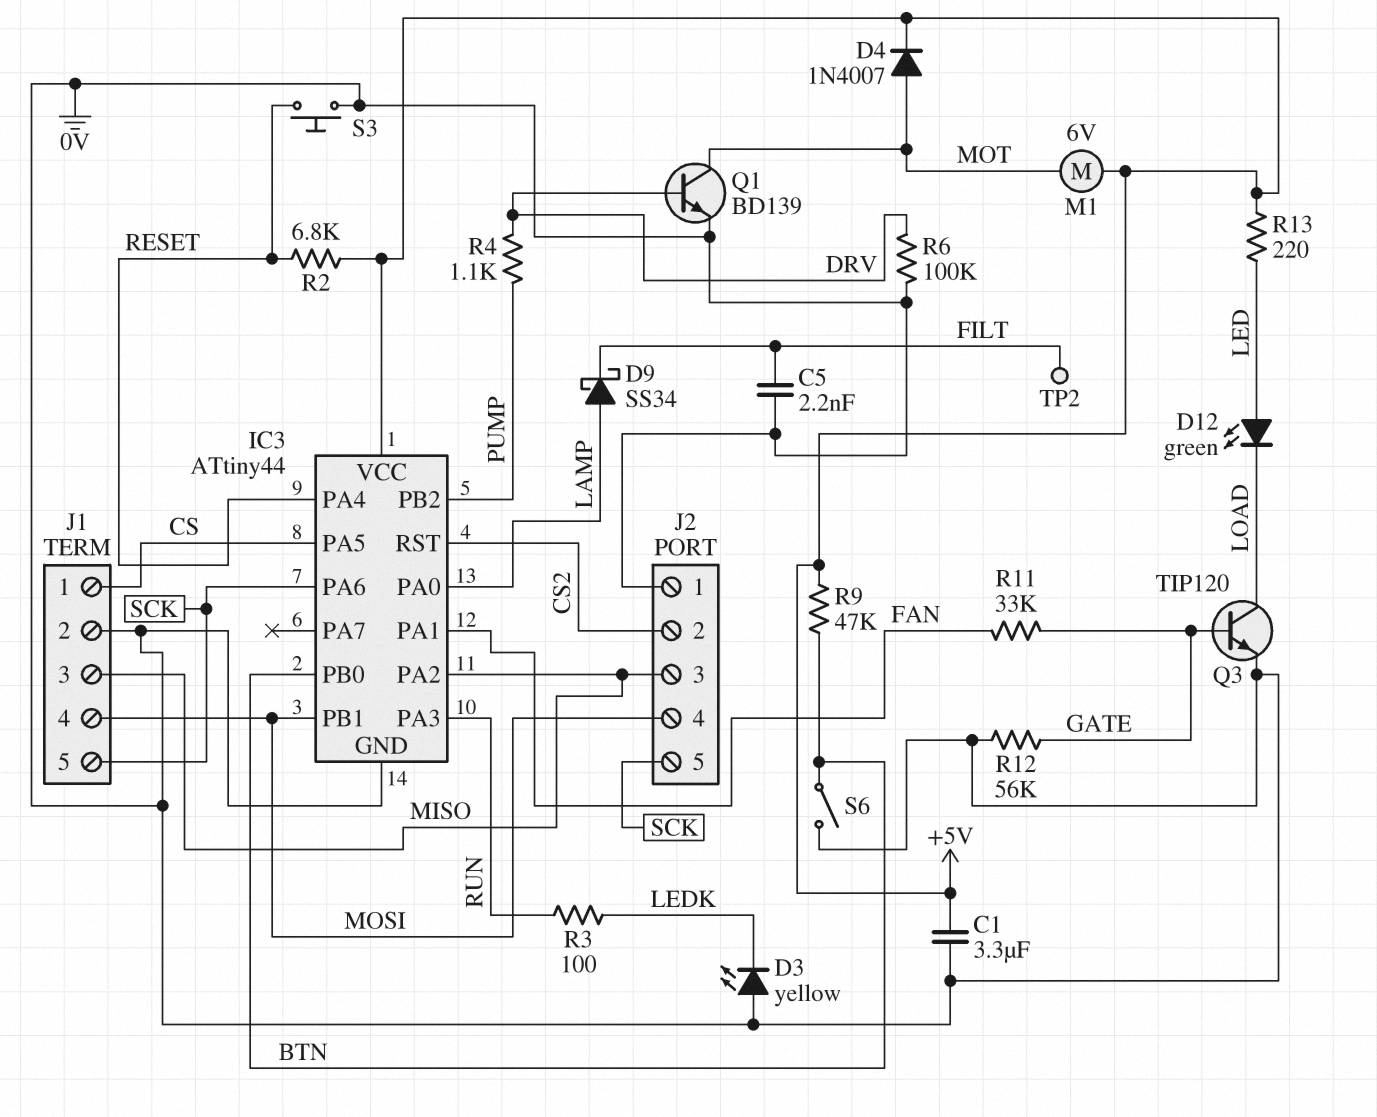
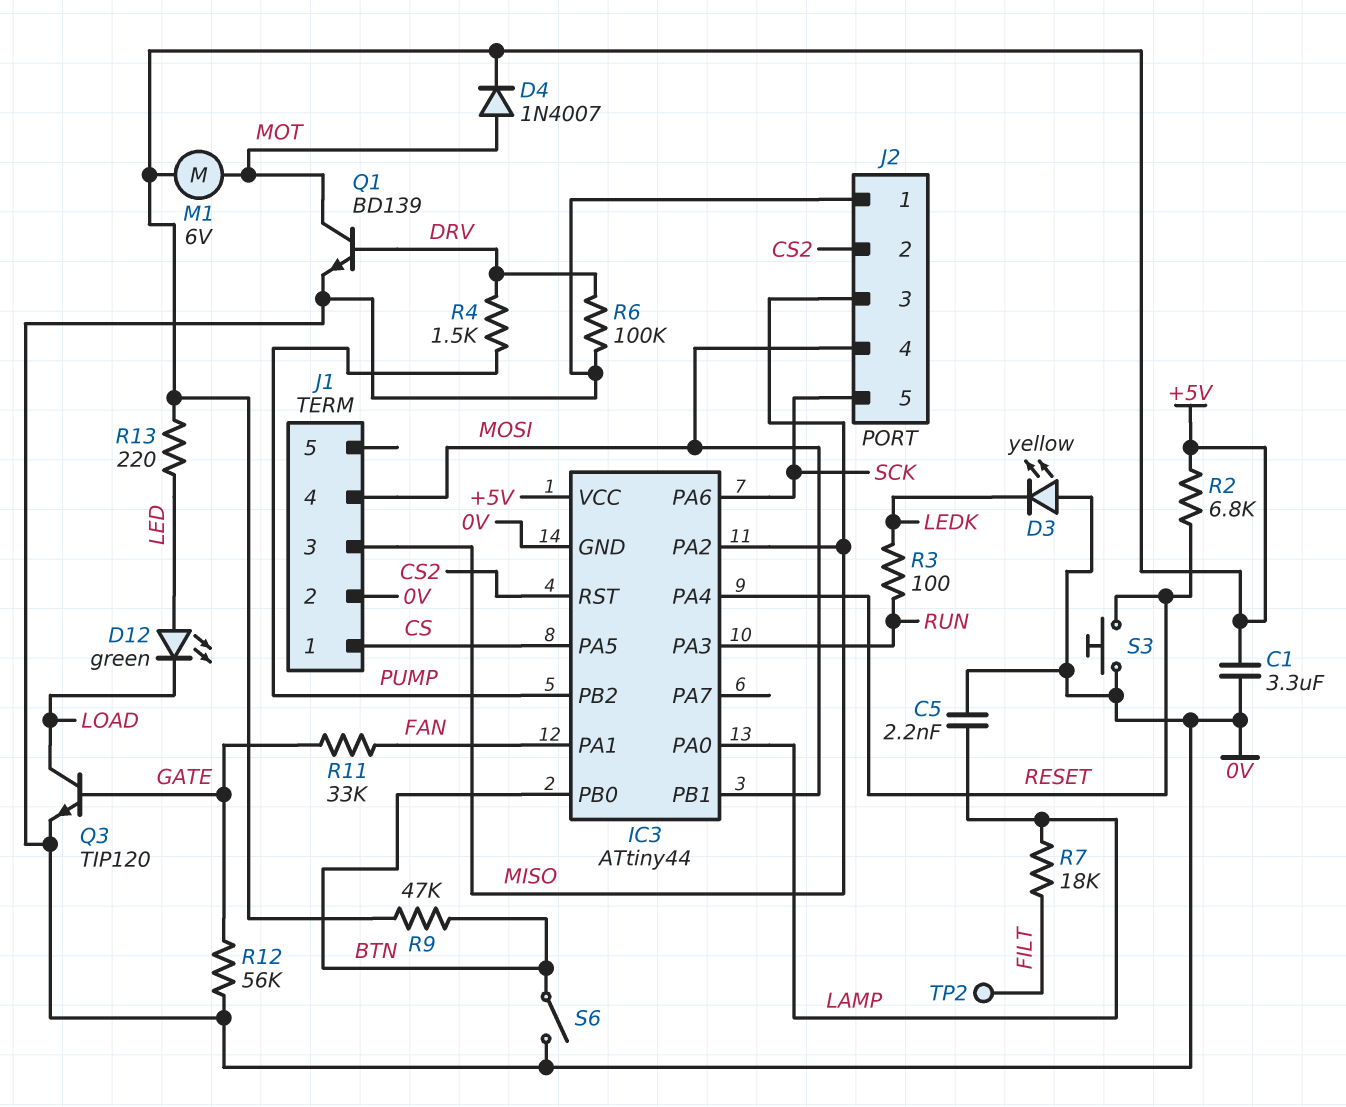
C5: 2.2nF (0V, FILT) -> 2.2nF (0V, LAMP)
D9: schottky SS34 (A LAMP, K FILT) -> none
J1 pin 5: SCK -> none
R4: 1.1k (DRV, PUMP) -> 1.5k (DRV, PUMP)
R7: none -> 18k (FILT, LAMP)

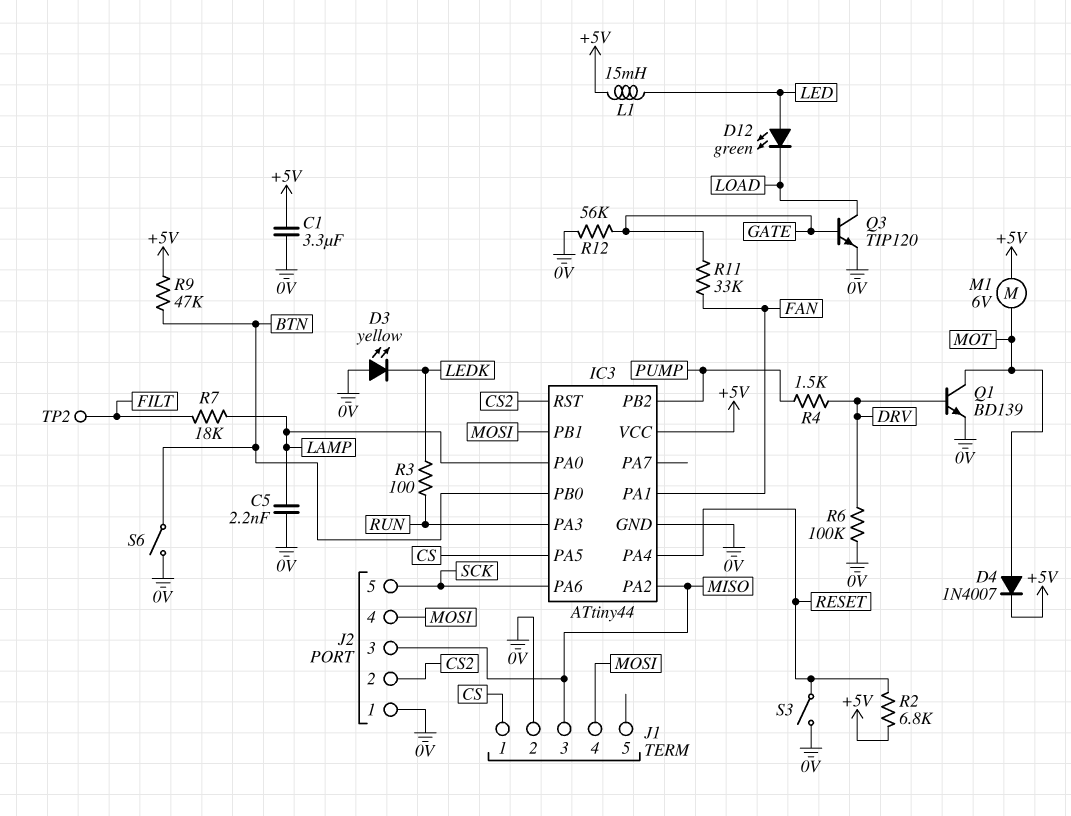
L1: none -> 15mH (+5V, LED)
R13: 220 (+5V, LED) -> none
S3: button (0V, RESET) -> switch (0V, RESET)

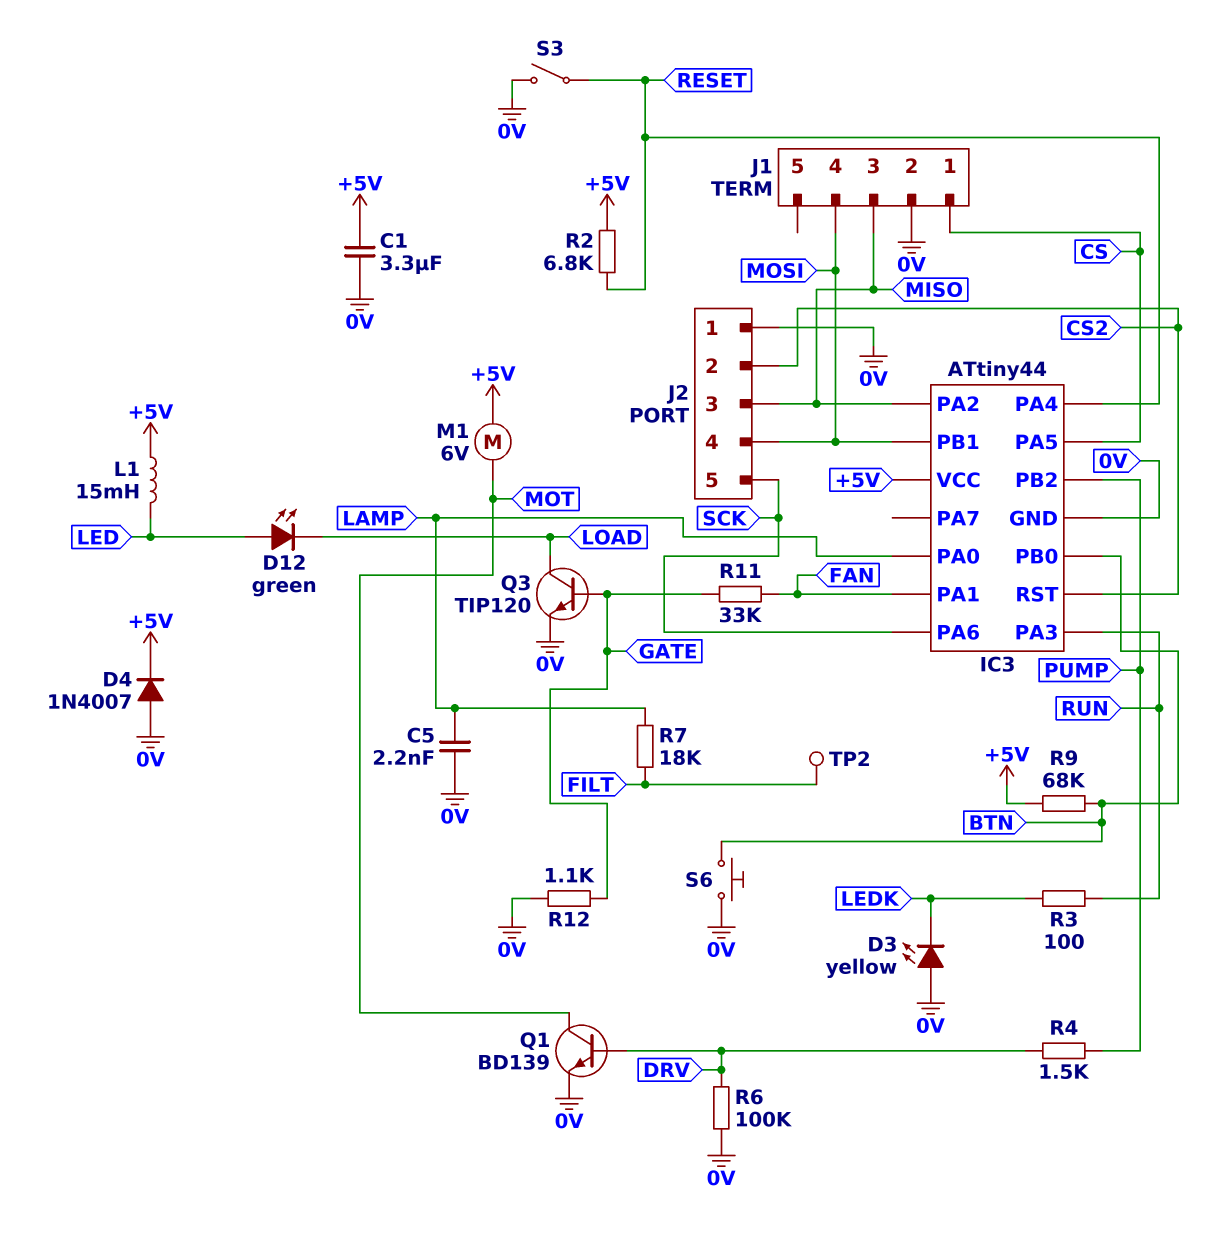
D4: diode 1N4007 (A MOT, K +5V) -> diode 1N4007 (A 0V, K +5V)
R9: 47k (+5V, BTN) -> 68k (+5V, BTN)
R12: 56k (0V, GATE) -> 1.1k (0V, GATE)
S6: switch (0V, BTN) -> button (0V, BTN)

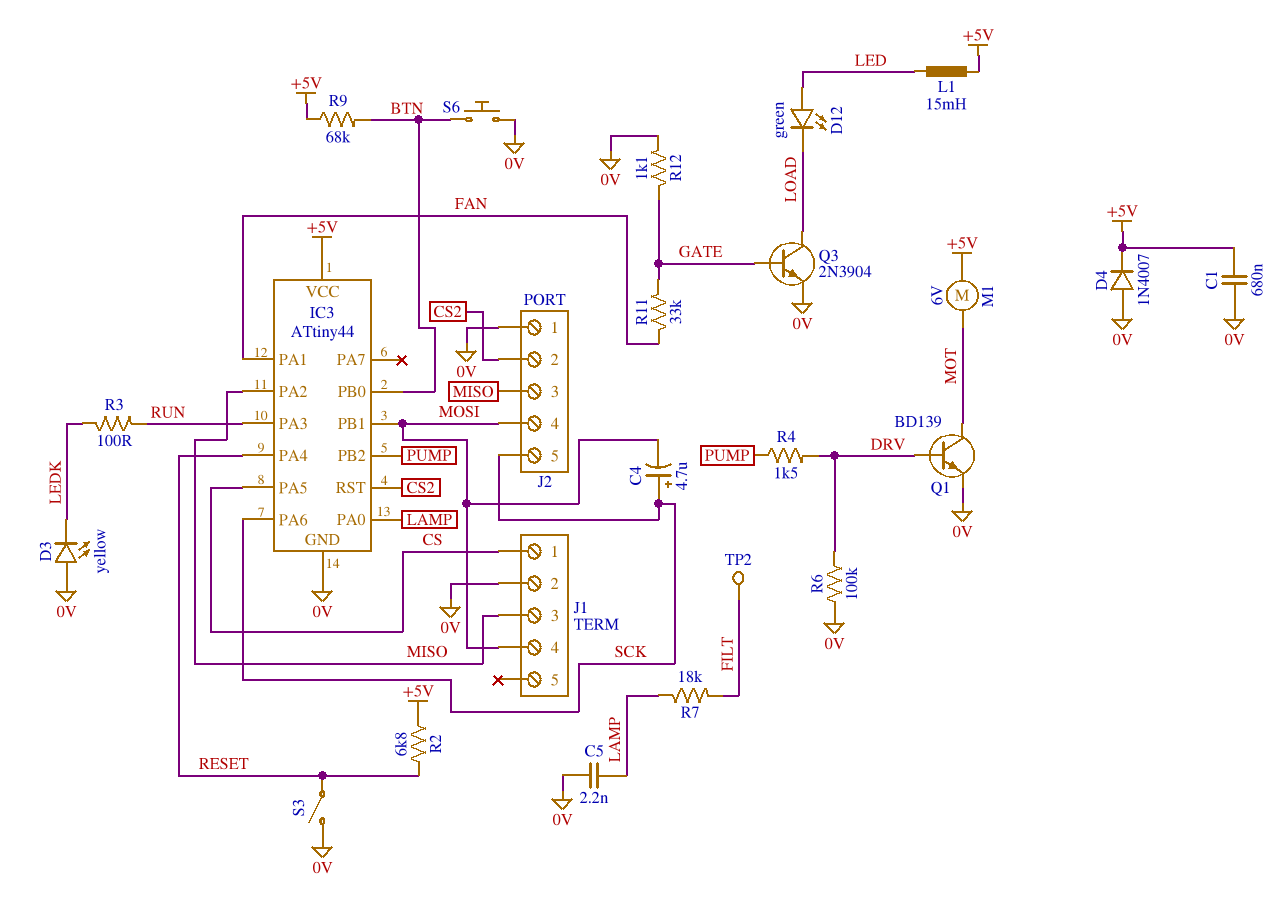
C1: 3.3uF (+5V, 0V) -> 680nF (+5V, 0V)
C4: none -> 4.7uF (plus SCK, minus MOSI)
Q3: NPN TIP120 (B GATE, C LOAD, E 0V) -> NPN 2N3904 (B GATE, C LOAD, E 0V)

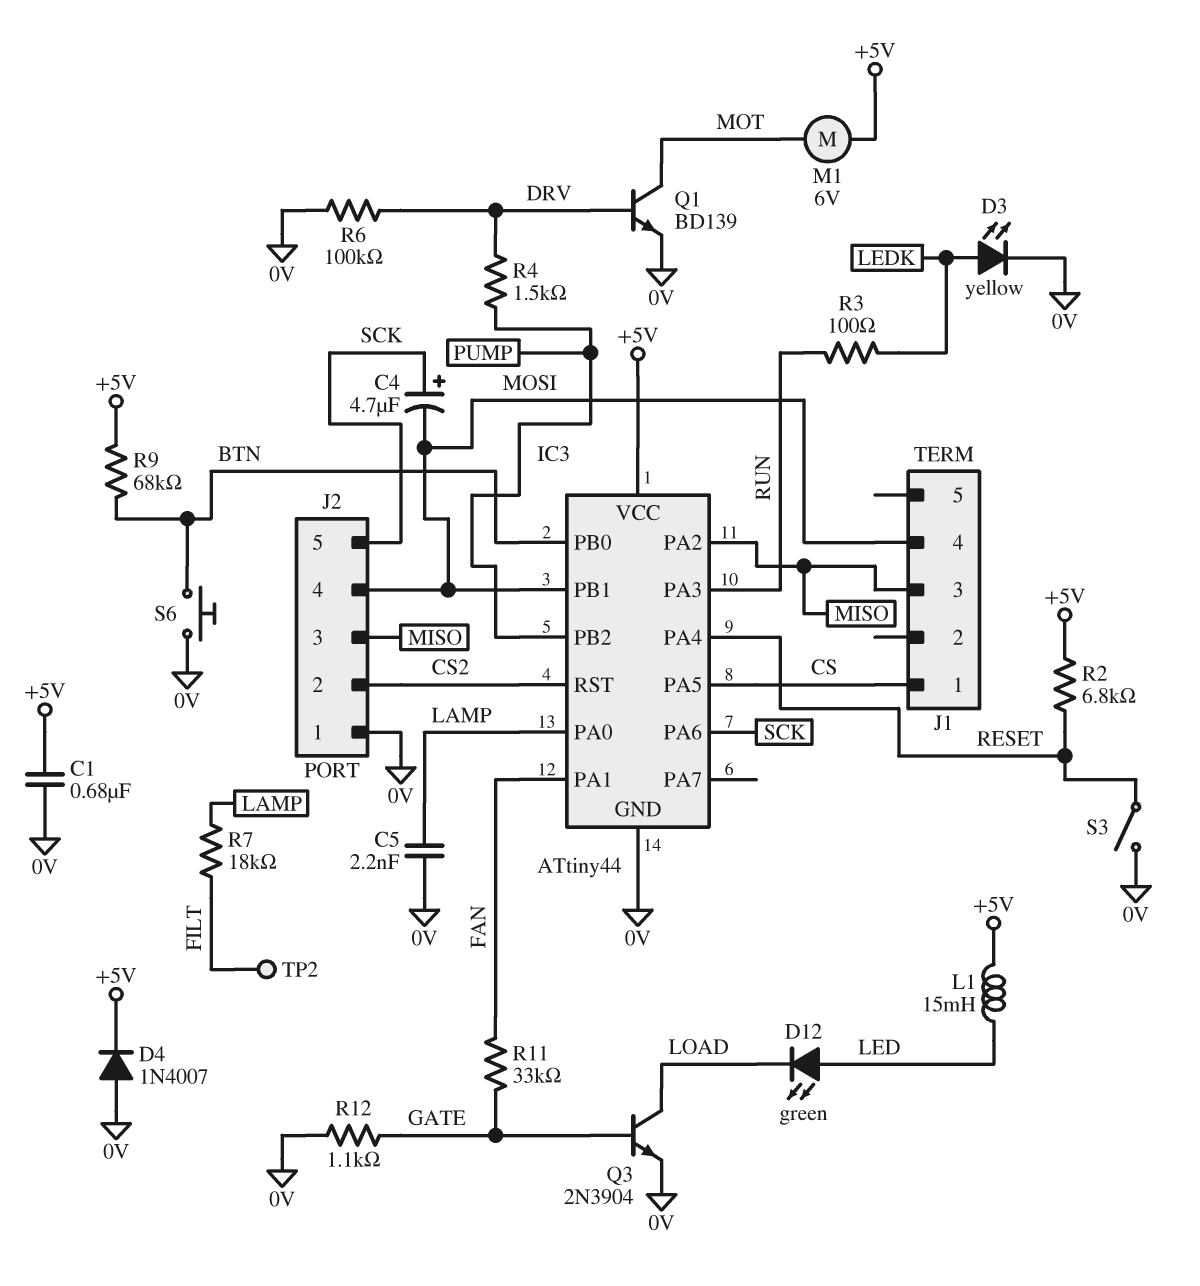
D3: LED yellow (A 0V, K LEDK) -> LED yellow (A LEDK, K 0V)
J1 pin 2: 0V -> none

